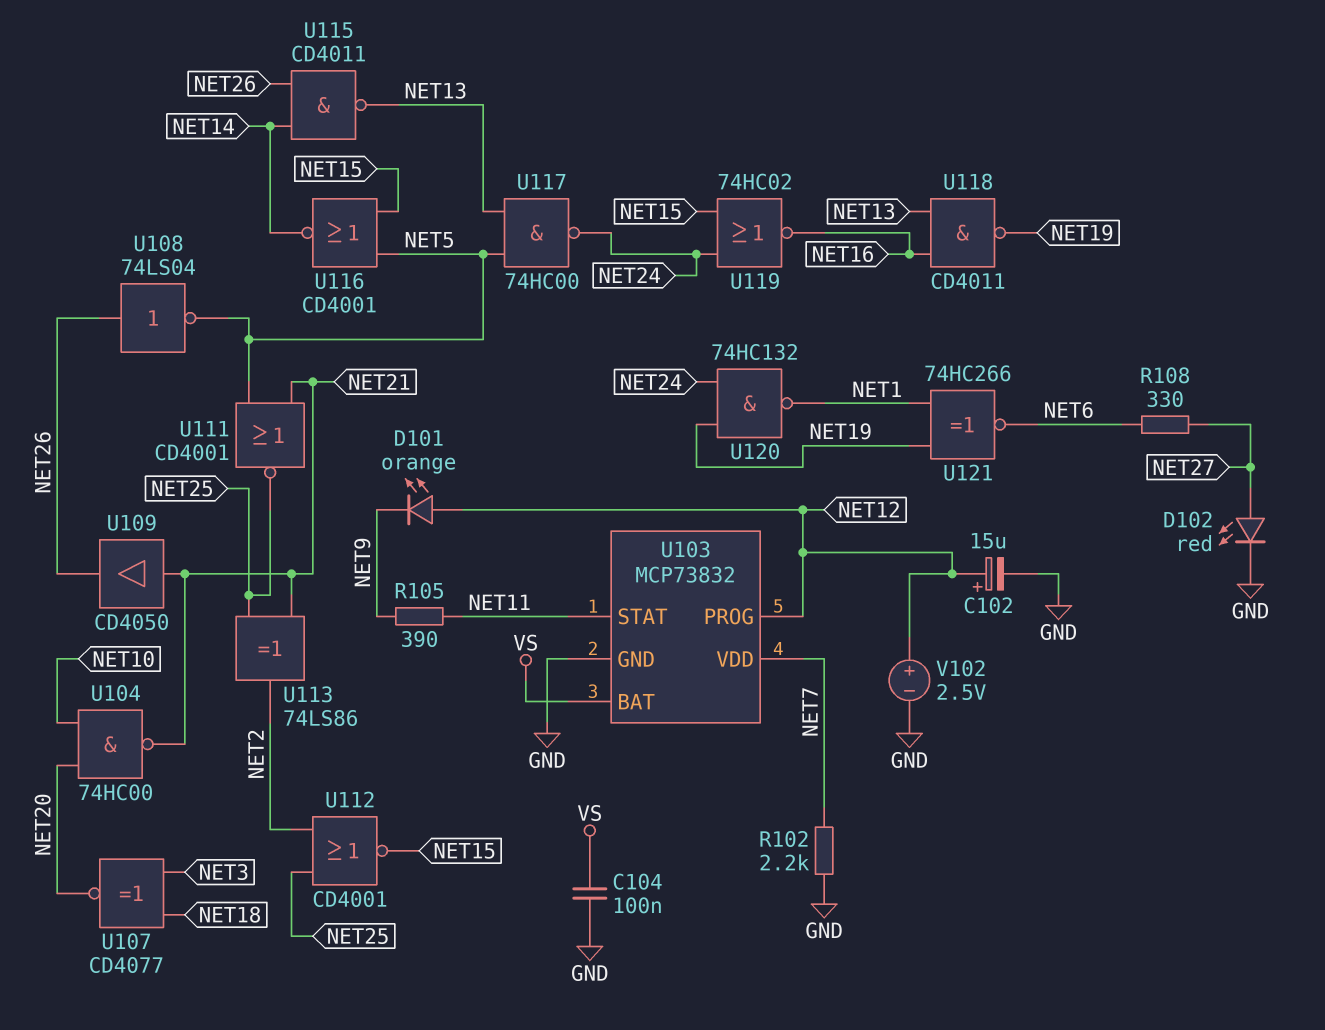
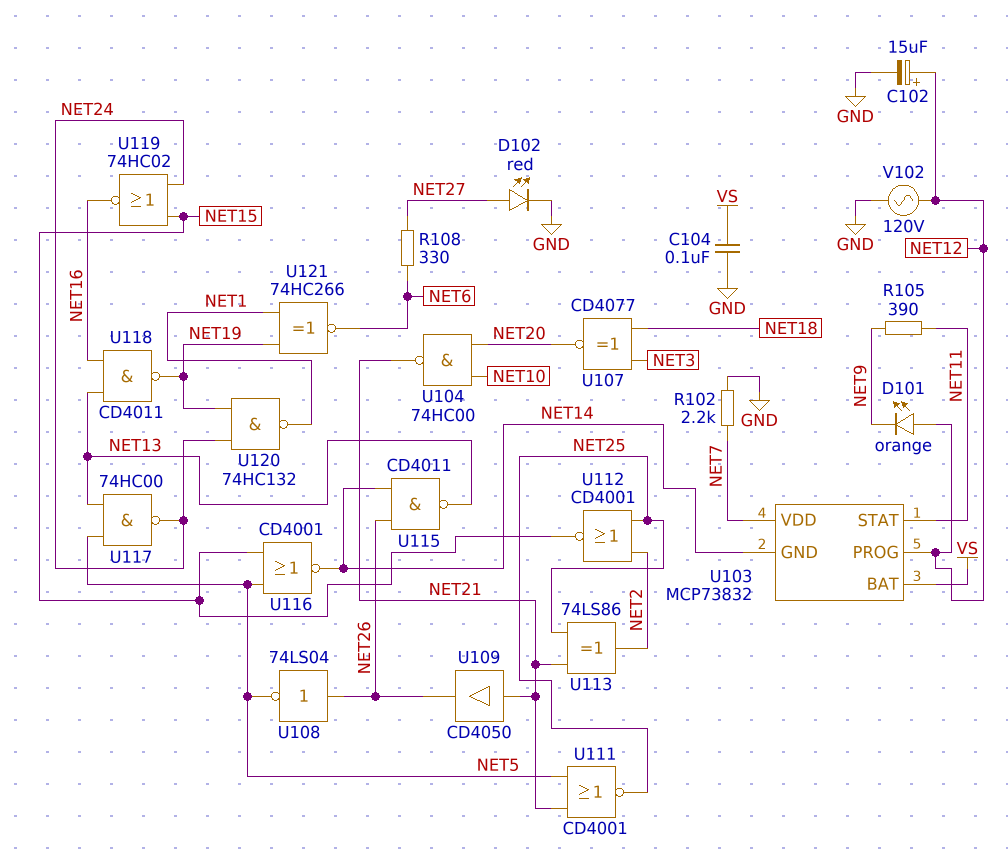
U103 pin GND: GND -> NET14
V102: 2.5V (plus NET12, minus GND) -> AC 120V (GND, NET12)

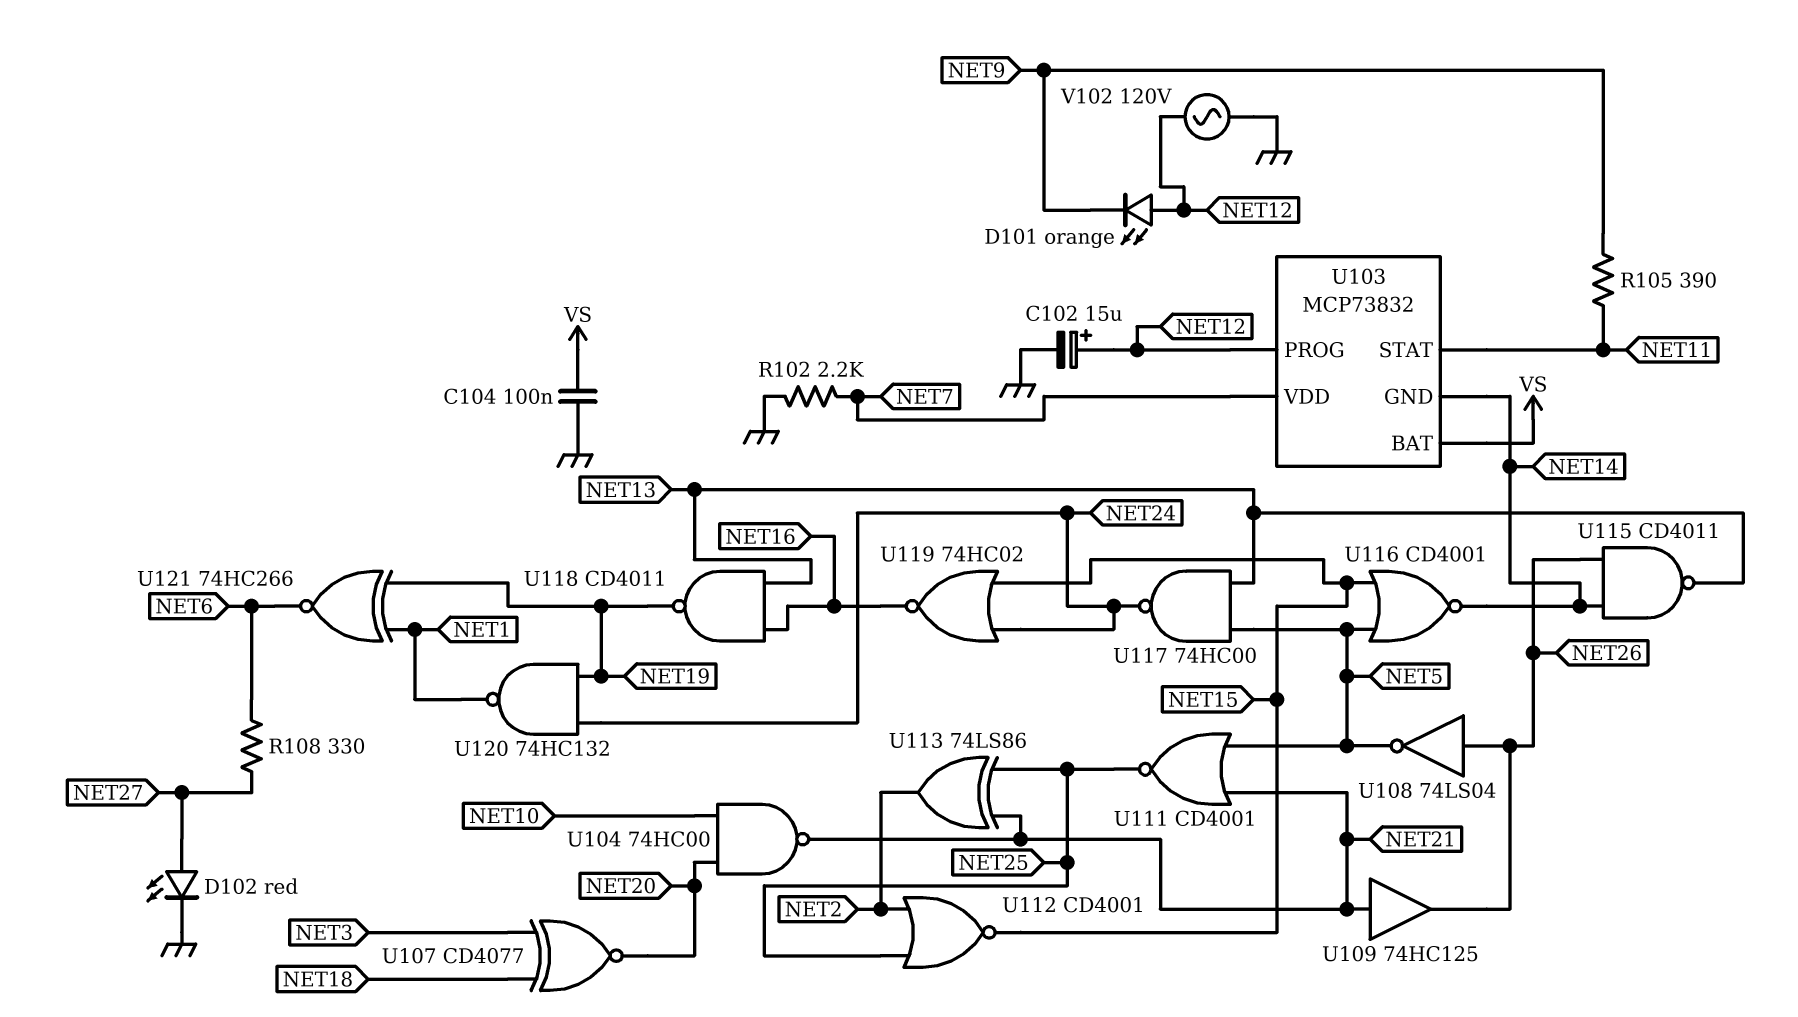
U109: buffer CD4050 (in NET21, out NET26) -> buffer 74HC125 (in NET21, out NET26)

